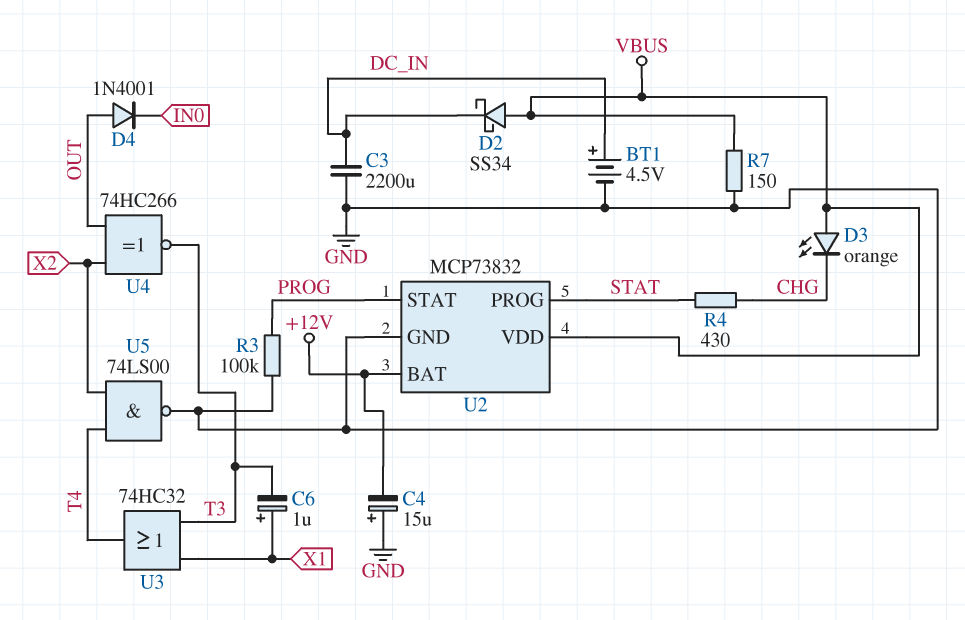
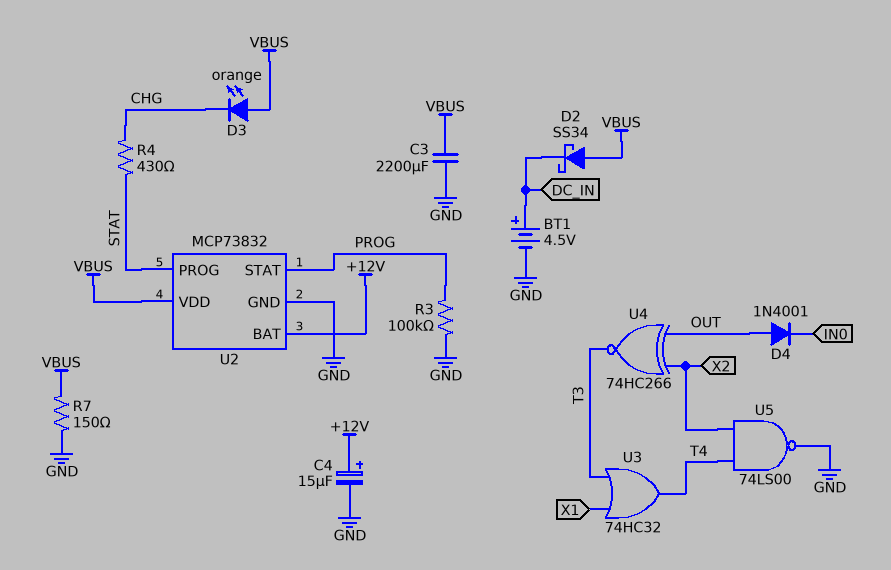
C3: 2200uF (DC_IN, GND) -> 2200uF (GND, VBUS)
C4: 15uF (plus GND, minus +12V) -> 15uF (plus +12V, minus GND)
C6: 1uF (plus X1, minus T3) -> none

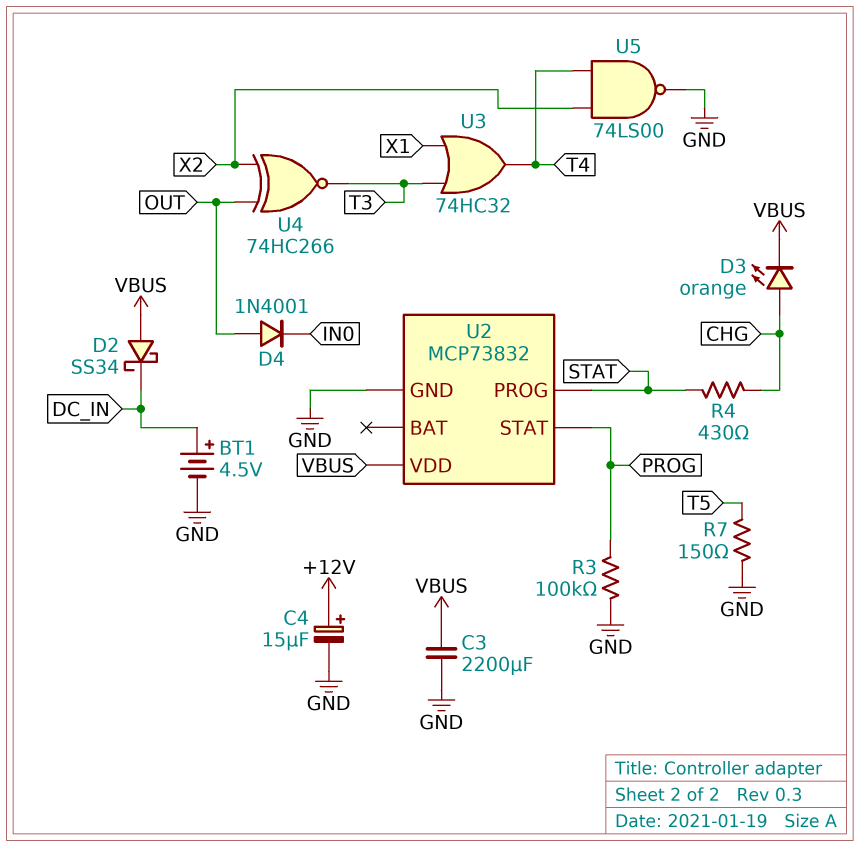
D3: LED orange (A VBUS, K CHG) -> LED orange (A CHG, K VBUS)
R7: 150 (GND, VBUS) -> 150 (GND, T5)
U2 pin BAT: +12V -> none

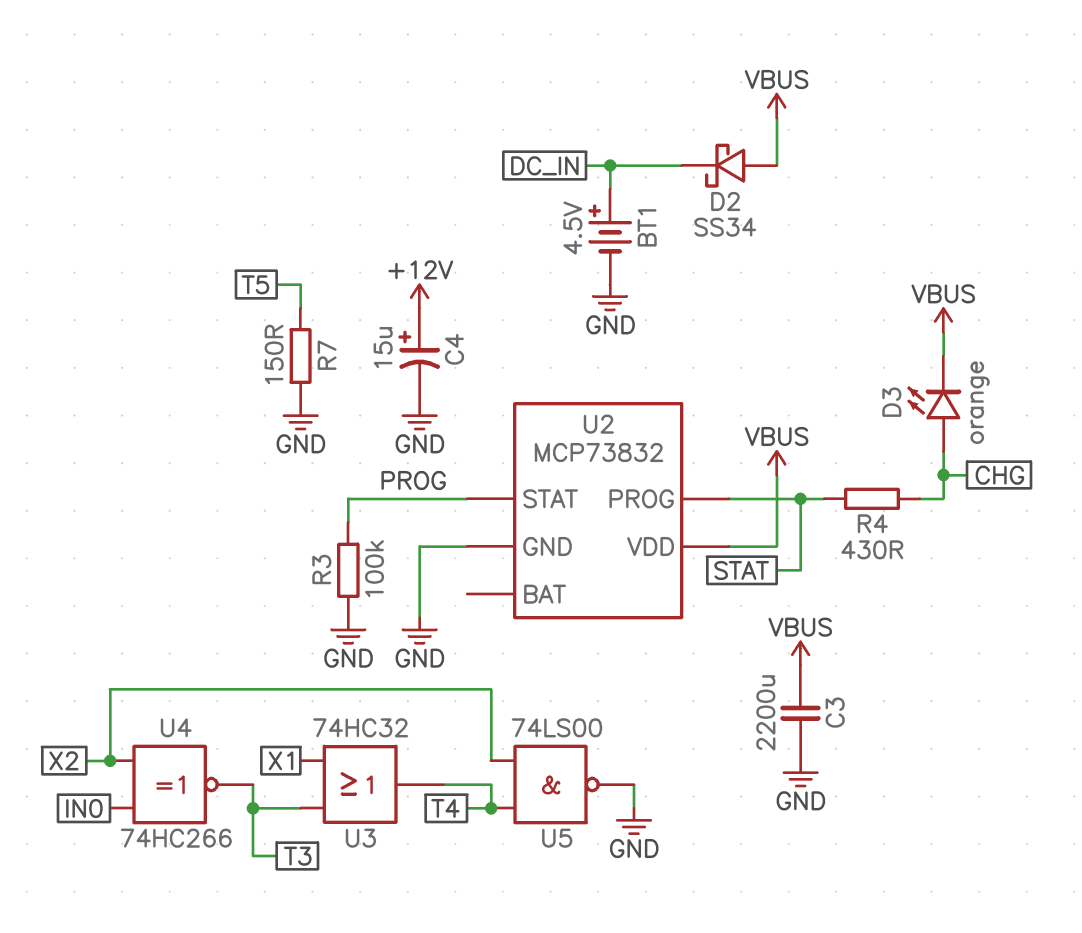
D4: diode 1N4001 (A OUT, K IN0) -> none
U4: XNOR 74HC266 (in OUT, in X2, out T3) -> XNOR 74HC266 (in IN0, in X2, out T3)

